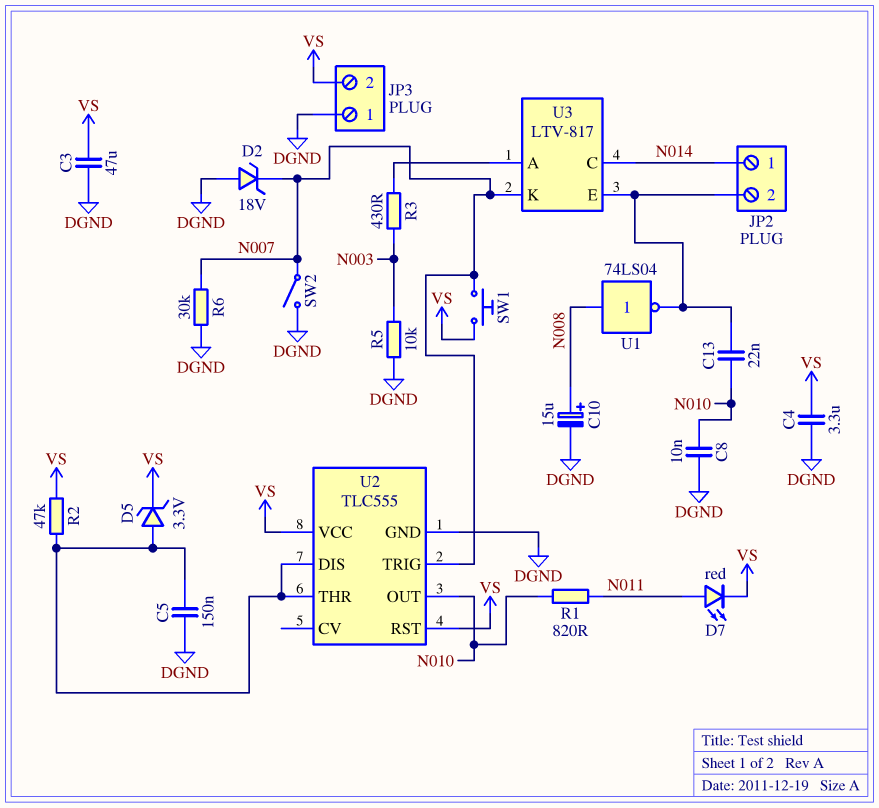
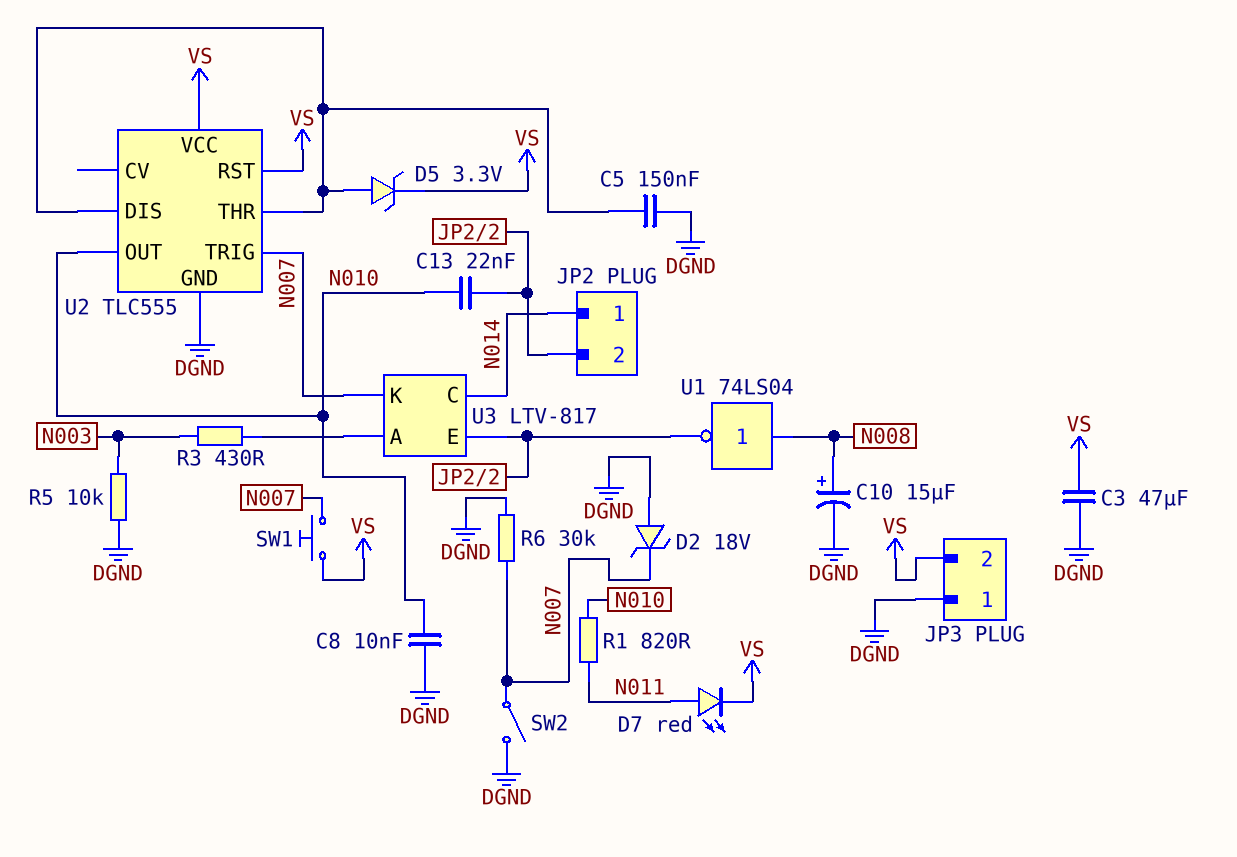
C4: 3.3uF (DGND, VS) -> none
R2: 47k (U2/DIS, VS) -> none

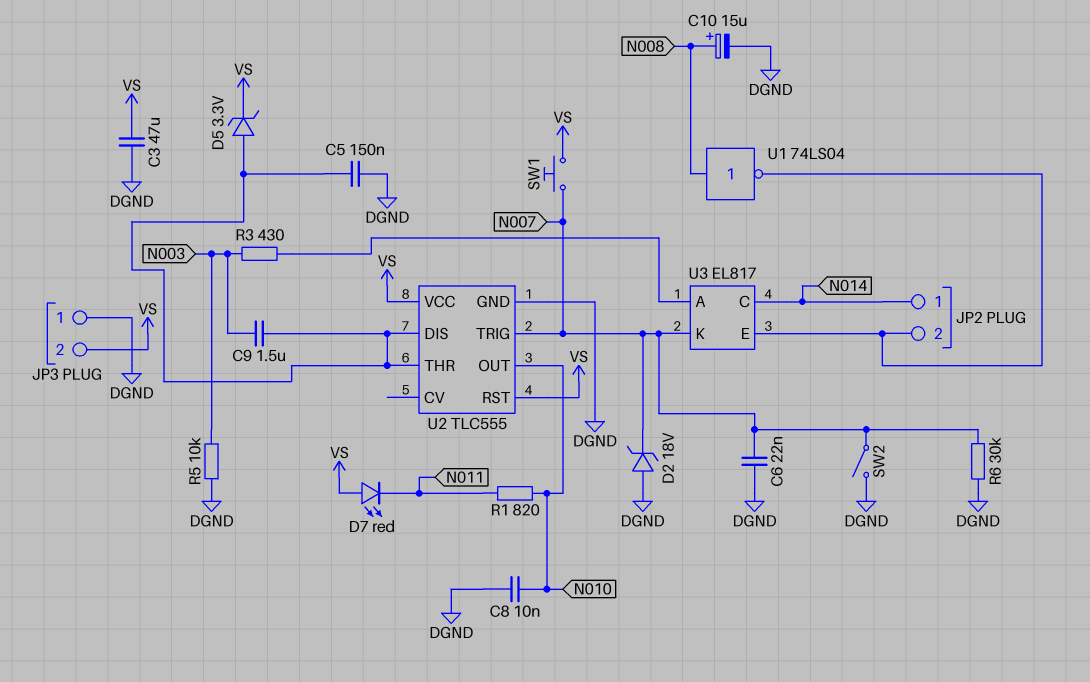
C6: none -> 22nF (DGND, N007)
C9: none -> 1.5uF (N003, U2/DIS)
C13: 22nF (JP2/2, N010) -> none
D7: LED red (A N011, K VS) -> LED red (A VS, K N011)
U3: LTV-817 -> EL817

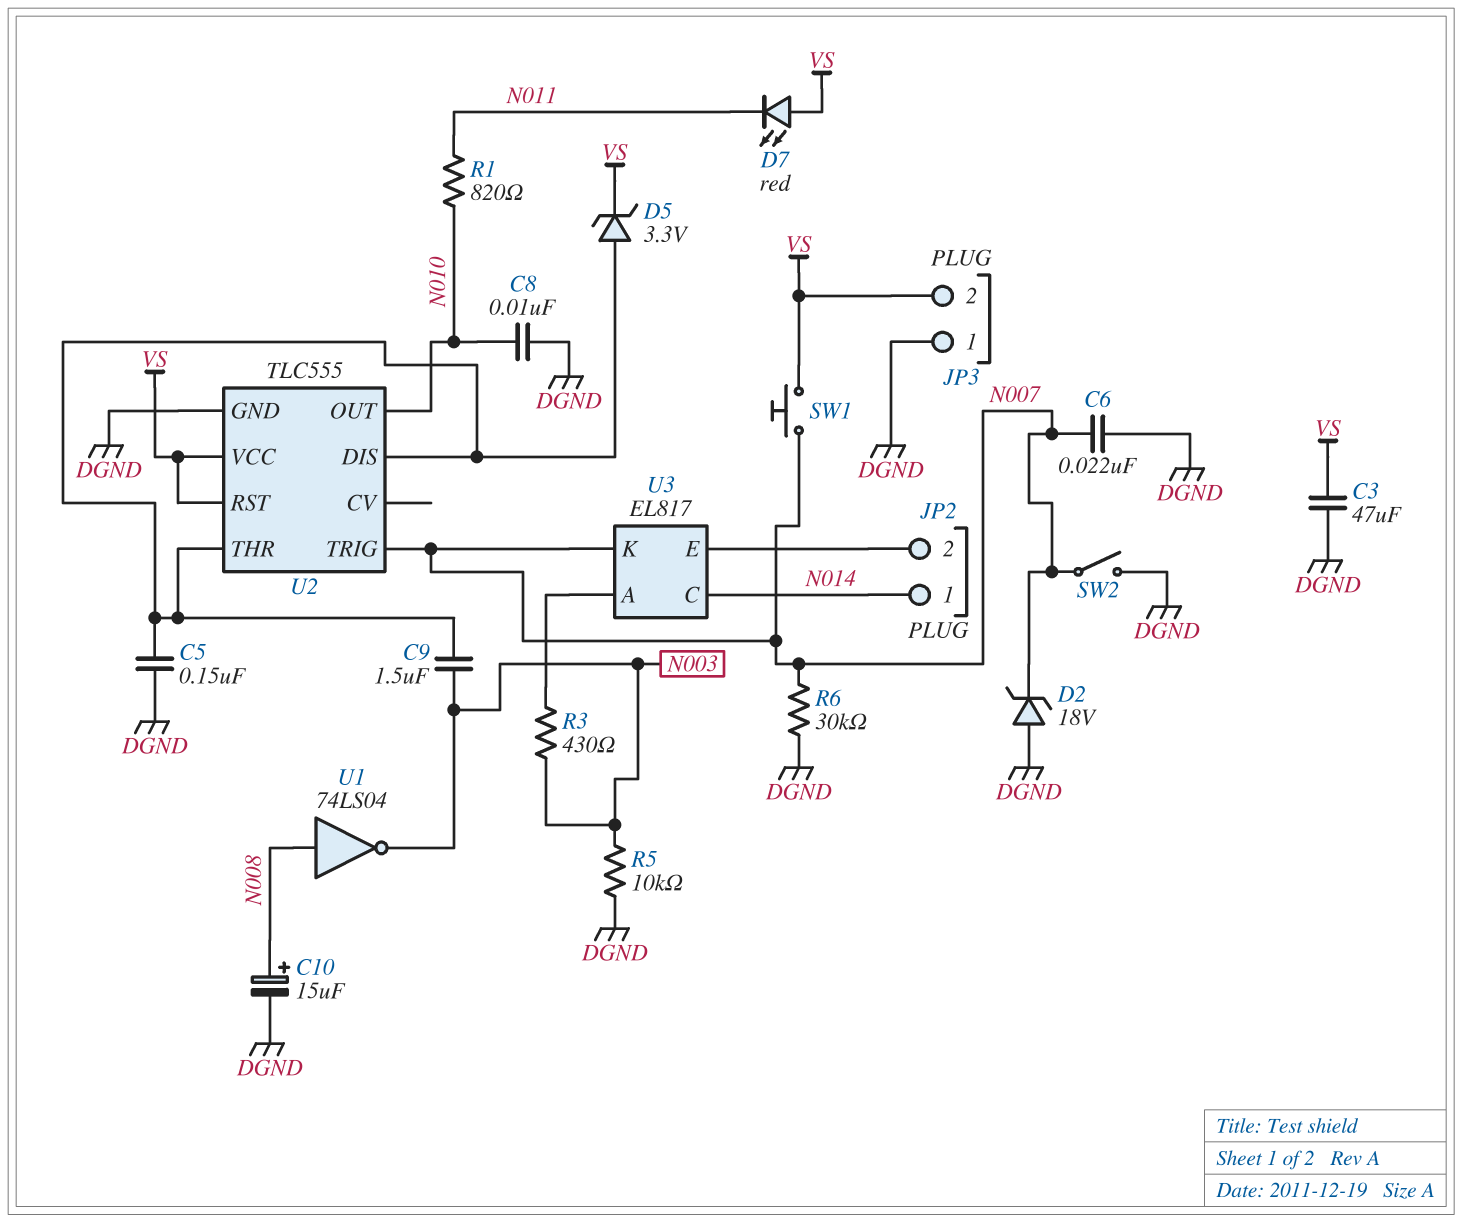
U1: NOT 74LS04 (in N008, out JP2/2) -> NOT 74LS04 (in N008, out N003)

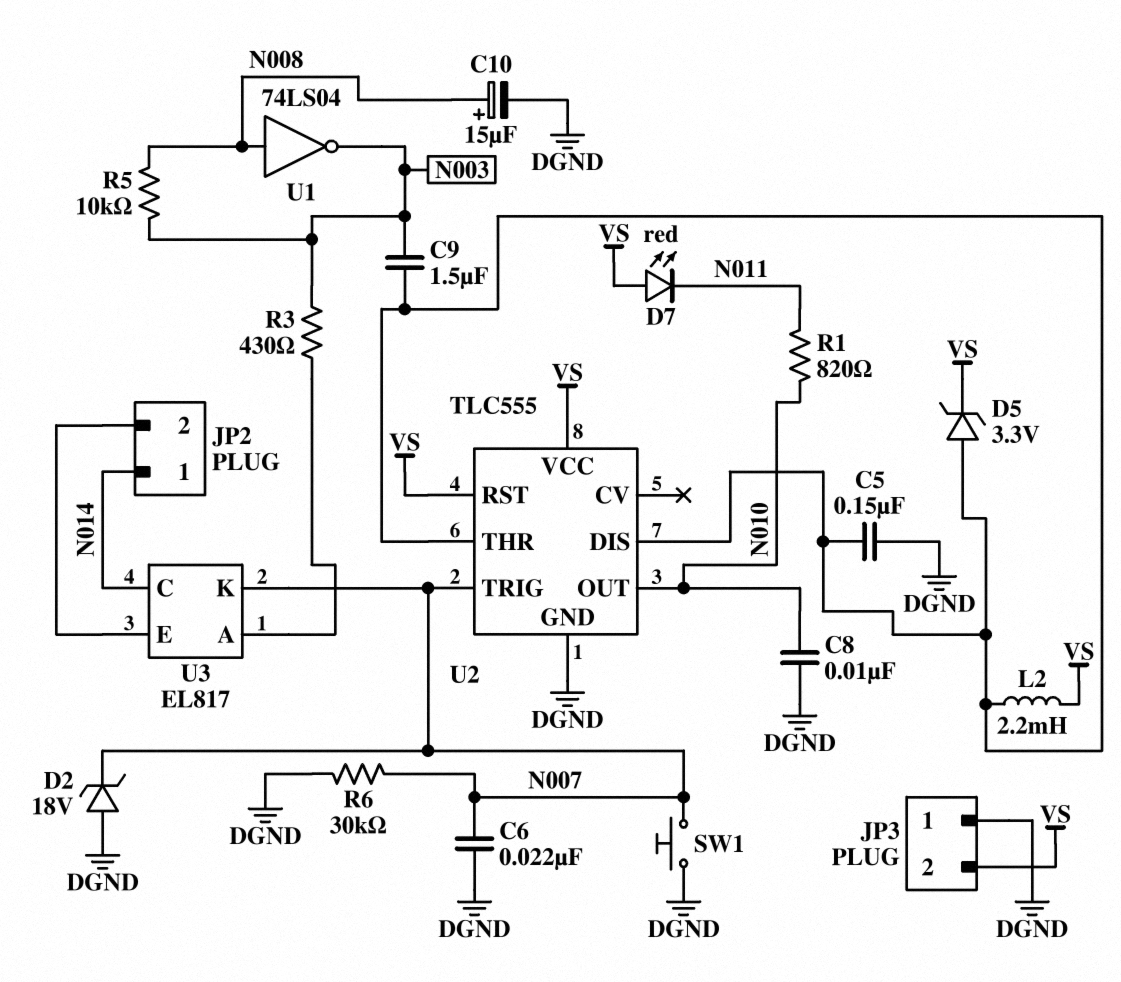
C3: 47uF (DGND, VS) -> none
L2: none -> 2.2mH (U2/DIS, VS)
R5: 10k (DGND, N003) -> 10k (N003, N008)
SW1: button (N007, VS) -> button (DGND, N007)
SW2: switch (DGND, N007) -> none

